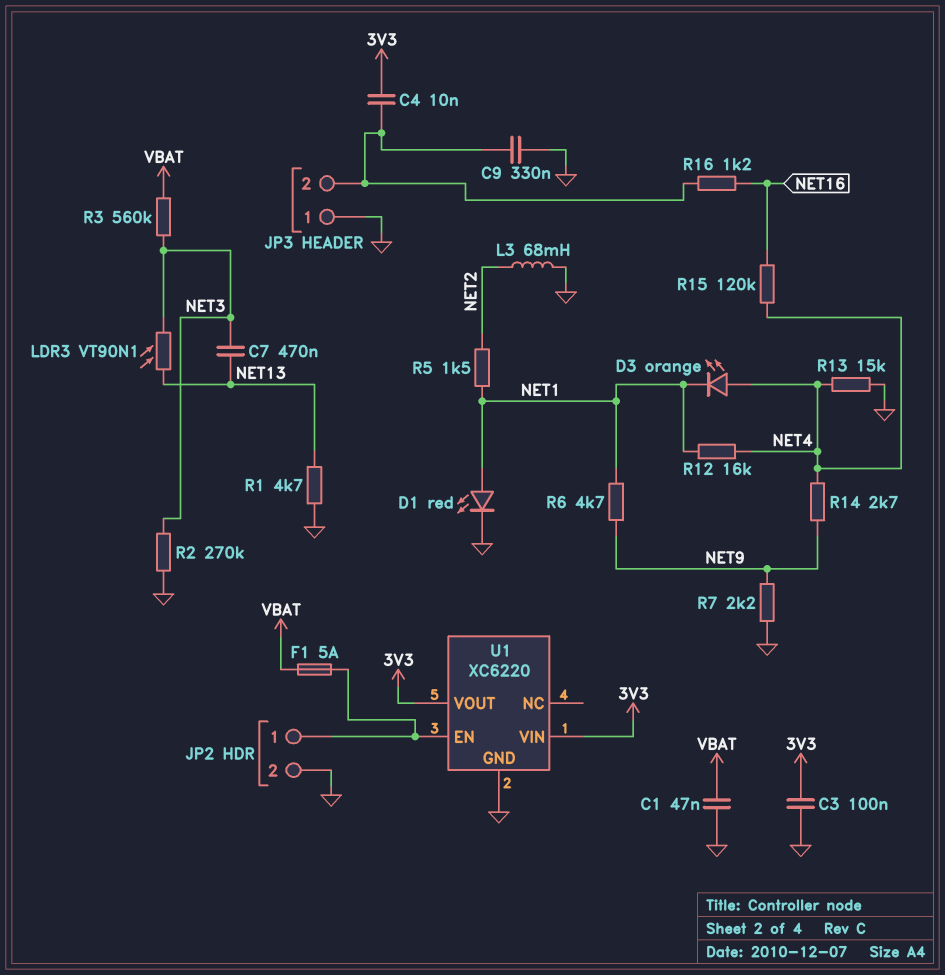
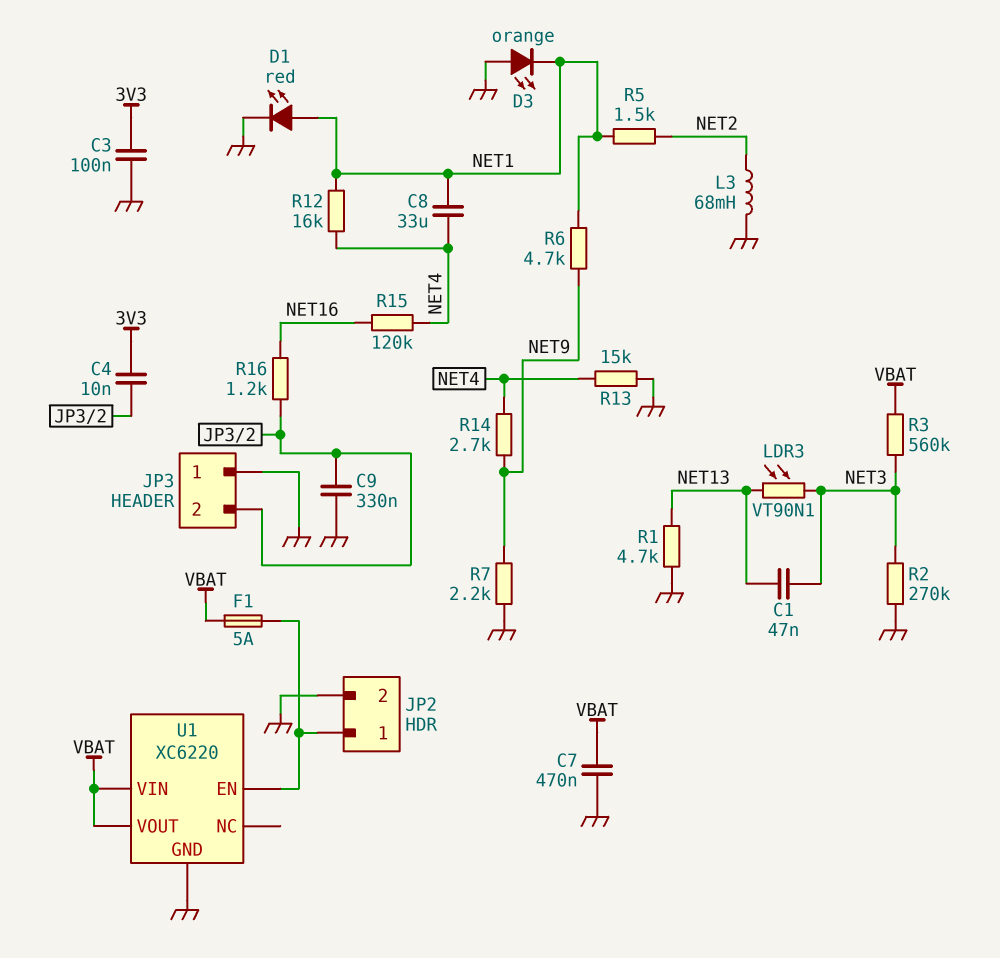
C1: 47nF (GND, VBAT) -> 47nF (NET3, NET13)
C7: 470nF (NET3, NET13) -> 470nF (GND, VBAT)
C8: none -> 33uF (NET1, NET4)
D3: LED orange (A NET4, K NET1) -> LED orange (A GND, K NET1)
U1 pin VIN: 3V3 -> VBAT
U1 pin VOUT: 3V3 -> VBAT

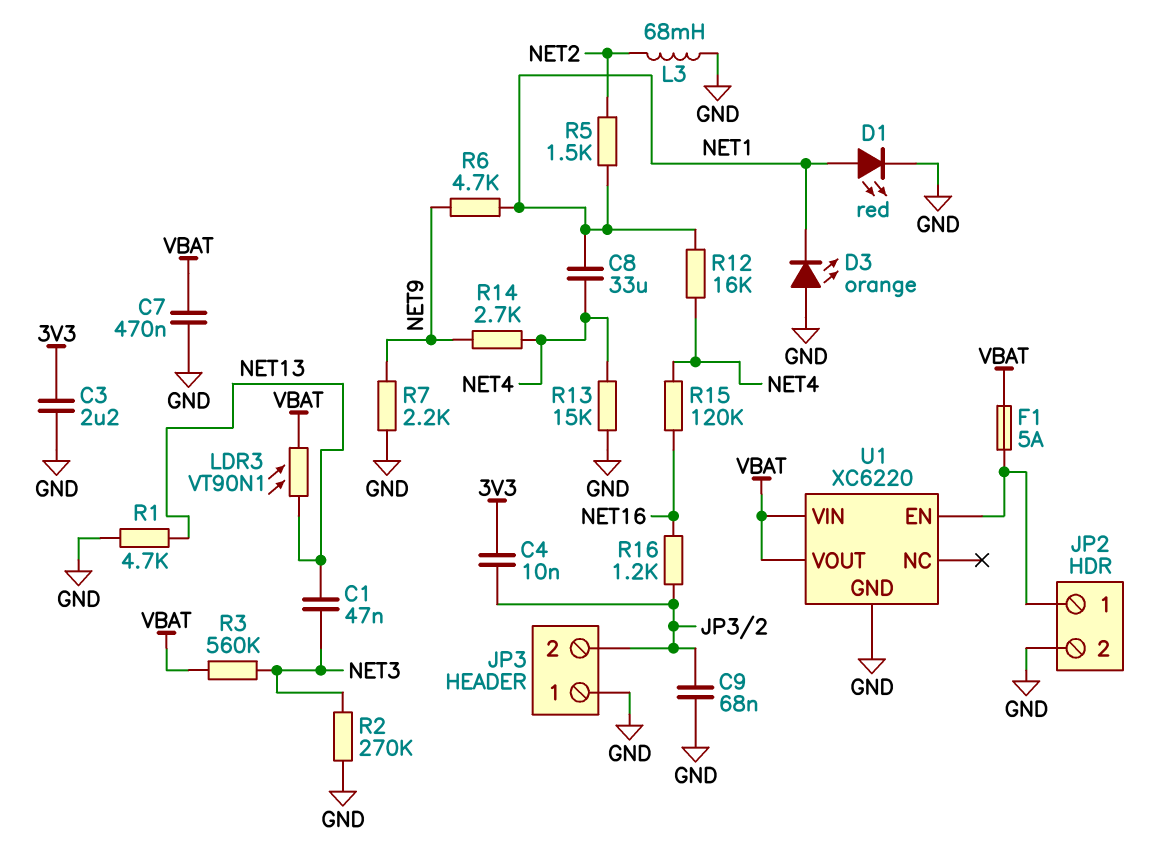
C3: 100nF (3V3, GND) -> 2.2uF (3V3, GND)
C9: 330nF (GND, JP3/2) -> 68nF (GND, JP3/2)
LDR3: VT90N1 (NET3, NET13) -> VT90N1 (NET13, VBAT)

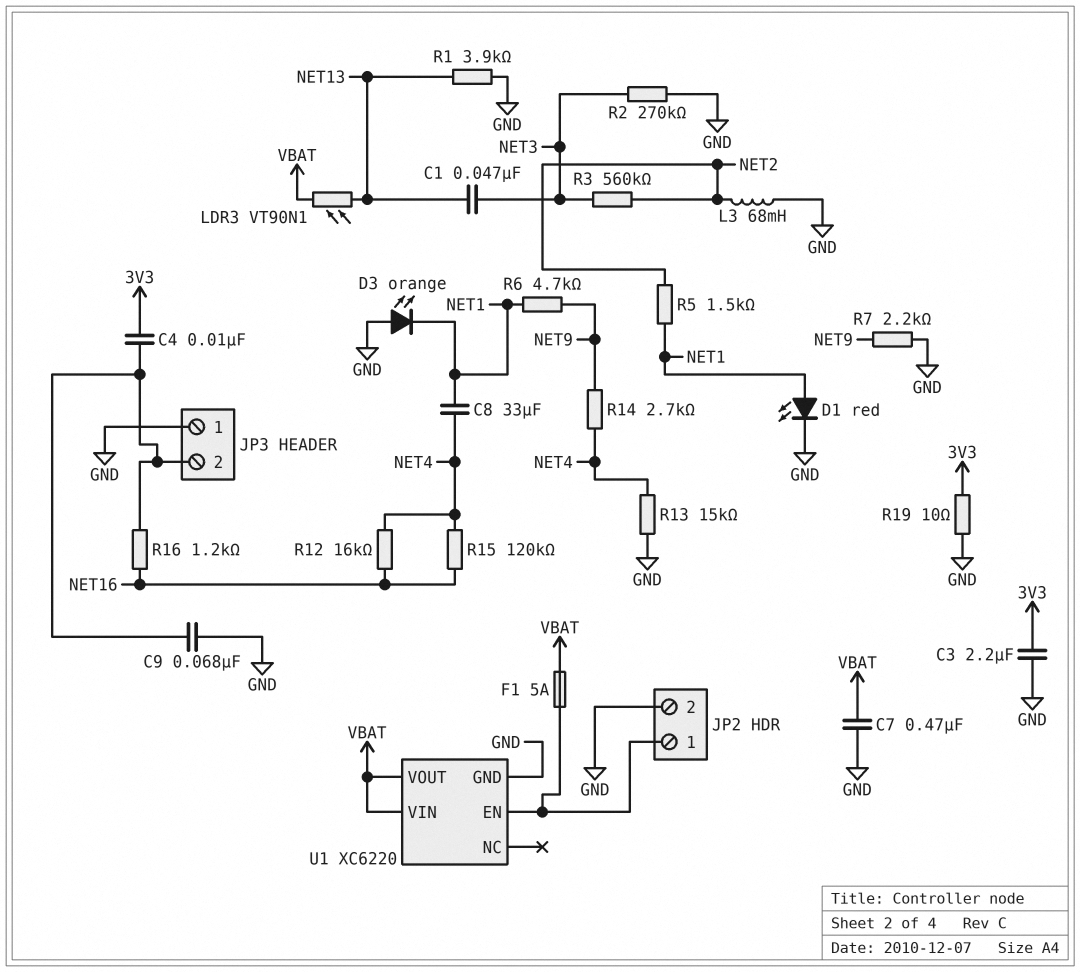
R1: 4.7k (GND, NET13) -> 3.9k (GND, NET13)
R3: 560k (NET3, VBAT) -> 560k (NET2, NET3)
R12: 16k (NET1, NET4) -> 16k (NET4, NET16)
R19: none -> 10 (3V3, GND)

